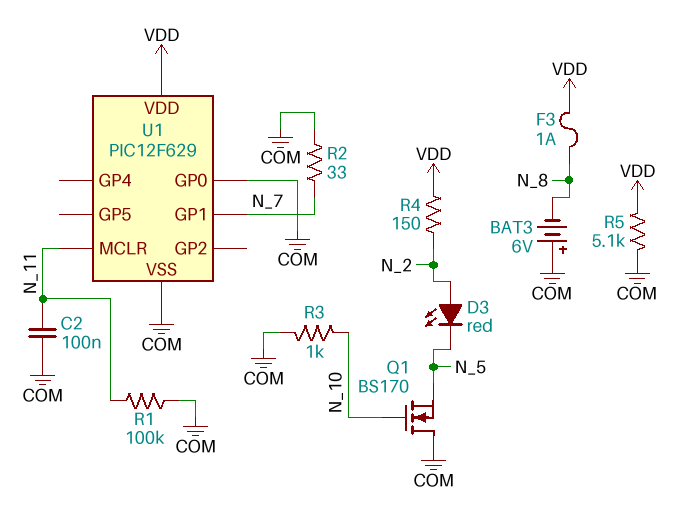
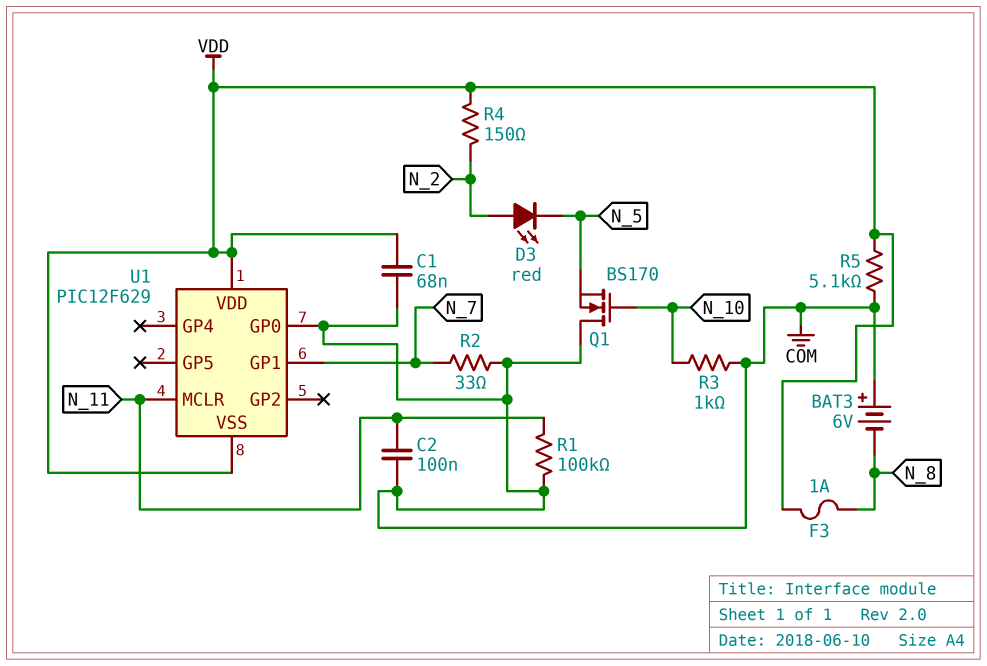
C1: none -> 68nF (COM, VDD)
U1 pin VSS: COM -> VDD

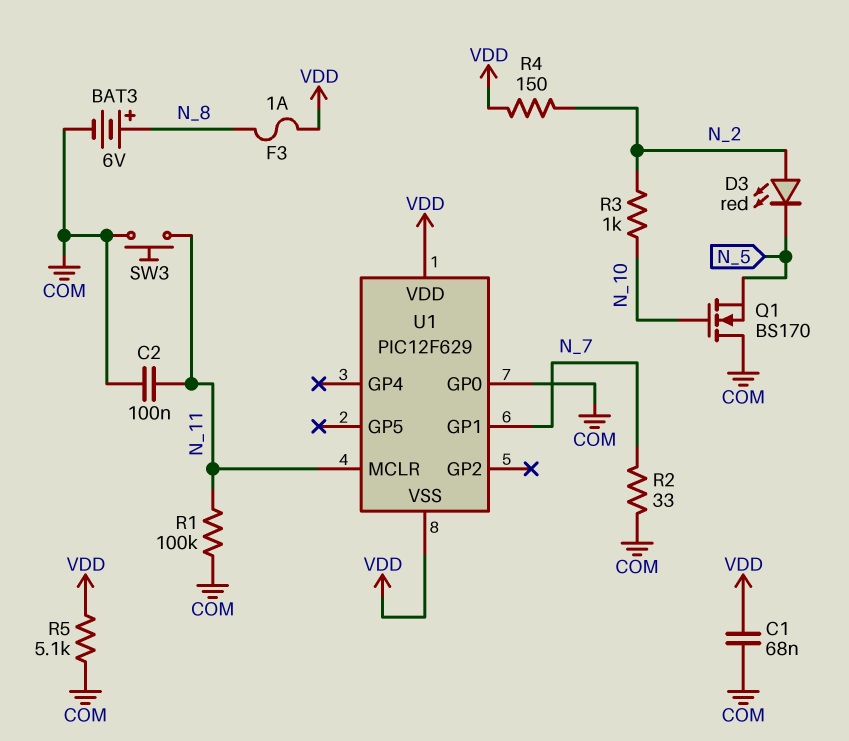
BAT3: 6V (plus COM, minus N_8) -> 6V (plus N_8, minus COM)
R3: 1k (COM, N_10) -> 1k (N_2, N_10)
SW3: none -> button (COM, N_11)

